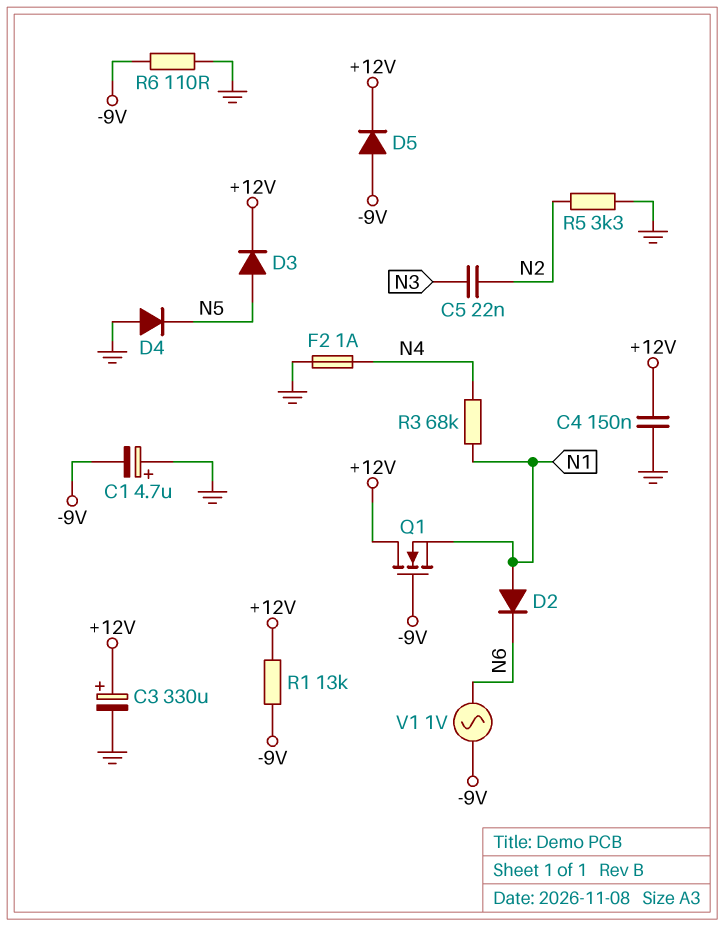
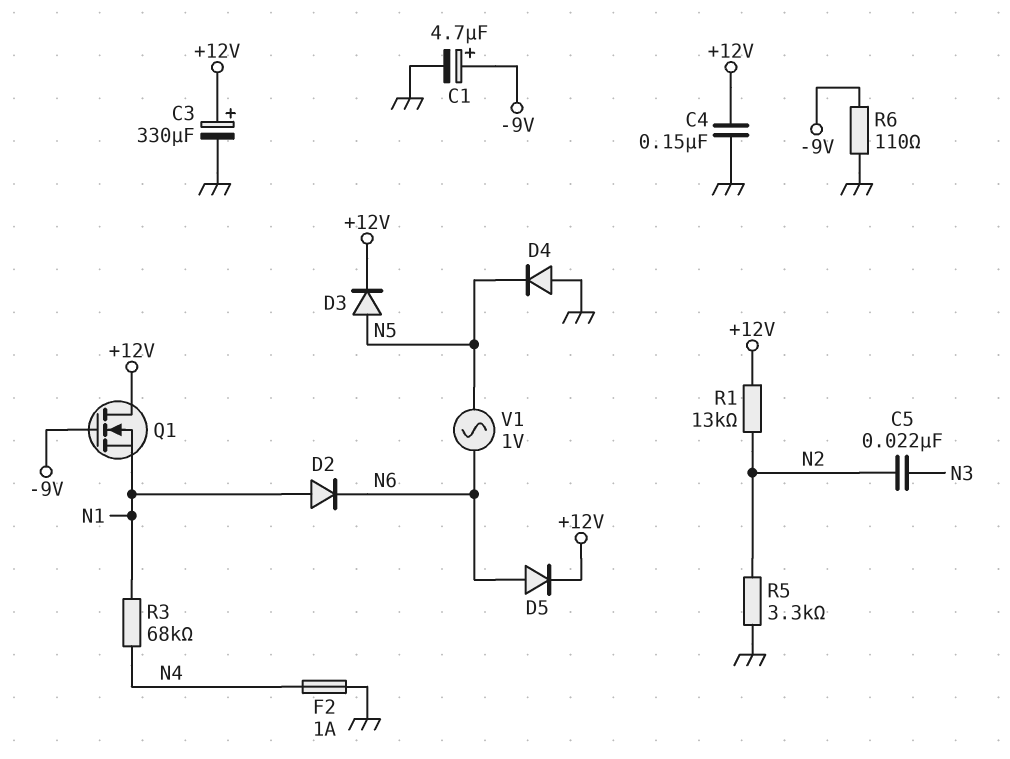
C1: 4.7uF (plus GND, minus -9V) -> 4.7uF (plus -9V, minus GND)
D5: diode (A -9V, K +12V) -> diode (A N6, K +12V)
R1: 13k (+12V, -9V) -> 13k (+12V, N2)
V1: AC 1V (-9V, N6) -> AC 1V (N5, N6)

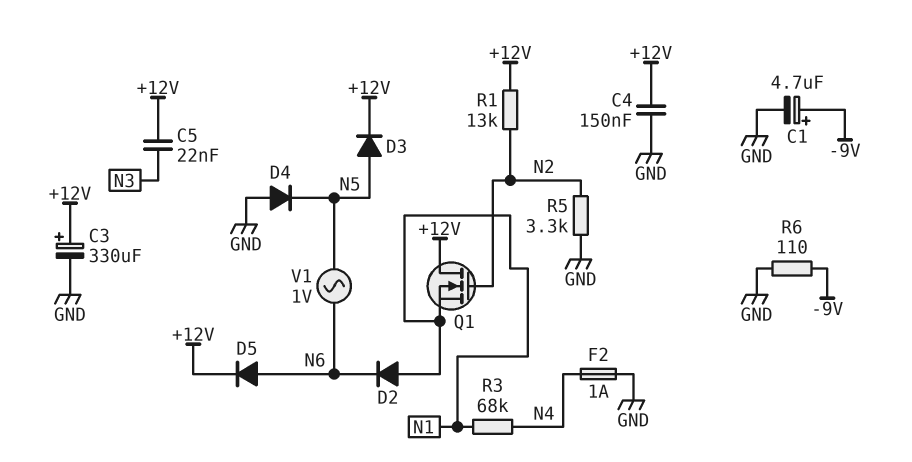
C5: 22nF (N2, N3) -> 22nF (+12V, N3)
Q1: NMOS (G -9V, D +12V, S N1) -> NMOS (G N2, D +12V, S N1)

